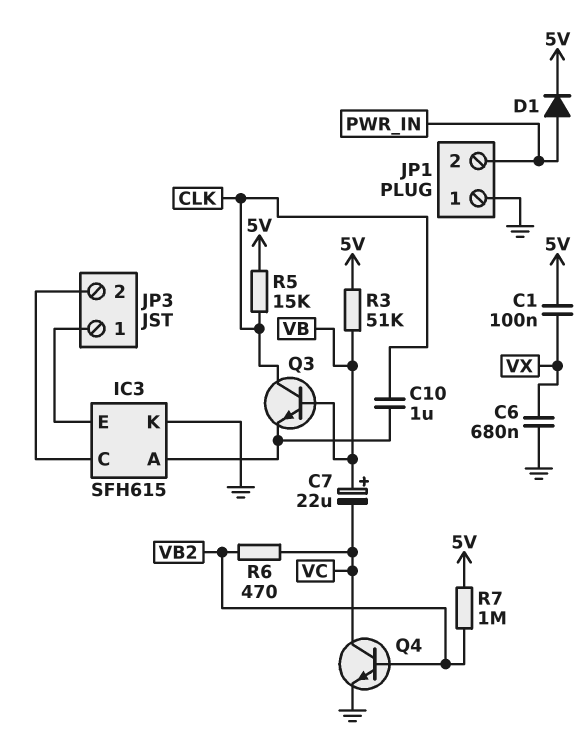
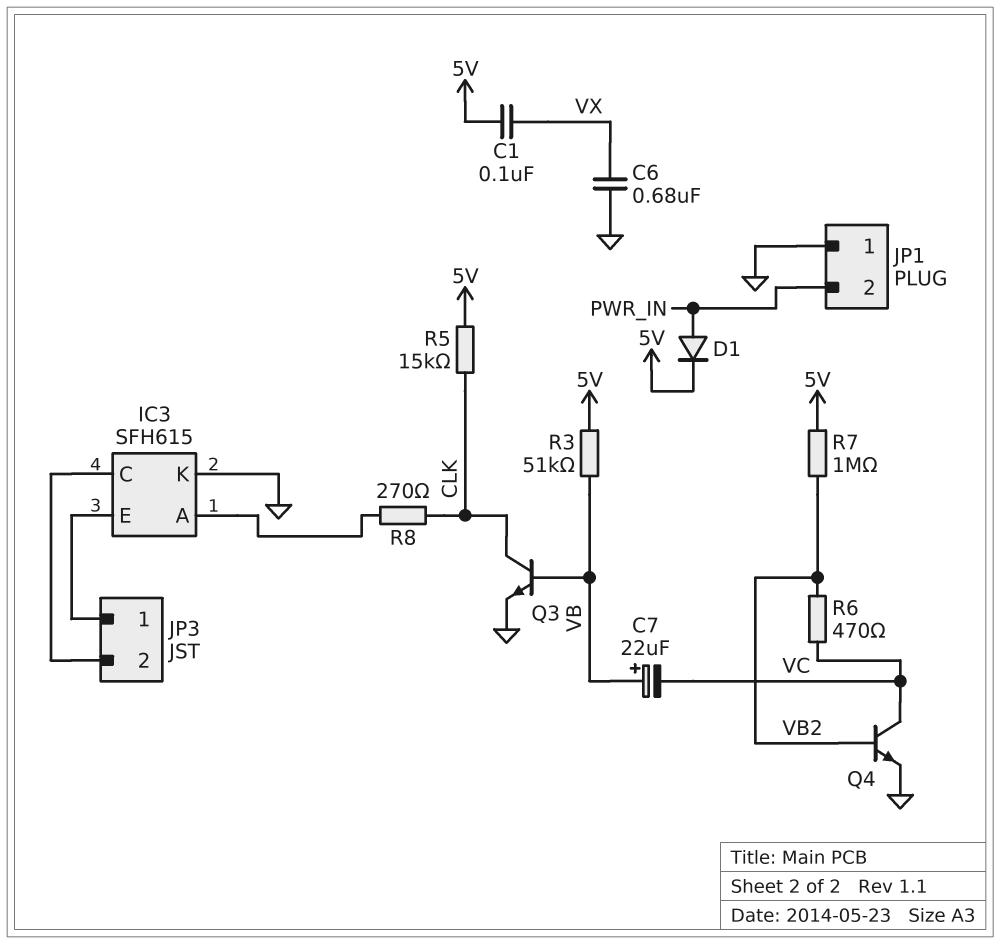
C10: 1uF (CLK, IC3/A) -> none
Q3: NPN (B VB, C CLK, E IC3/A) -> NPN (B VB, C CLK, E GND)
R8: none -> 270 (CLK, IC3/A)

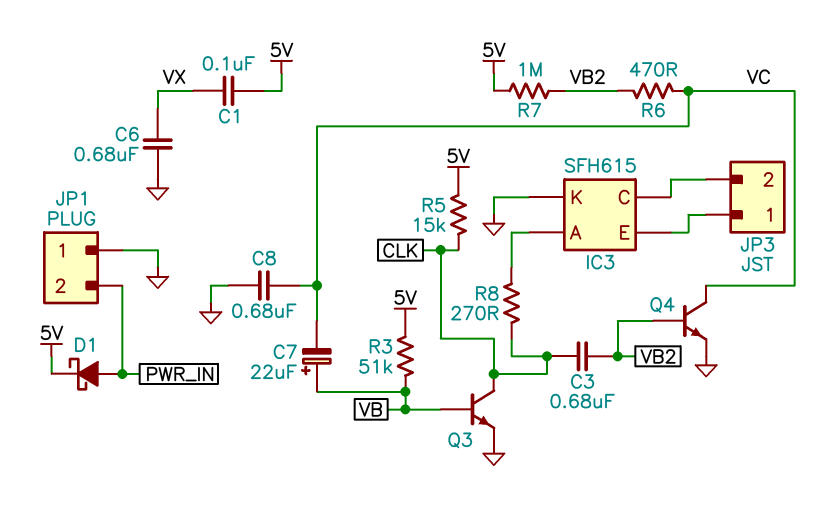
C3: none -> 680nF (CLK, VB2)
C8: none -> 680nF (GND, VC)
D1: diode (A PWR_IN, K 5V) -> schottky (A PWR_IN, K 5V)

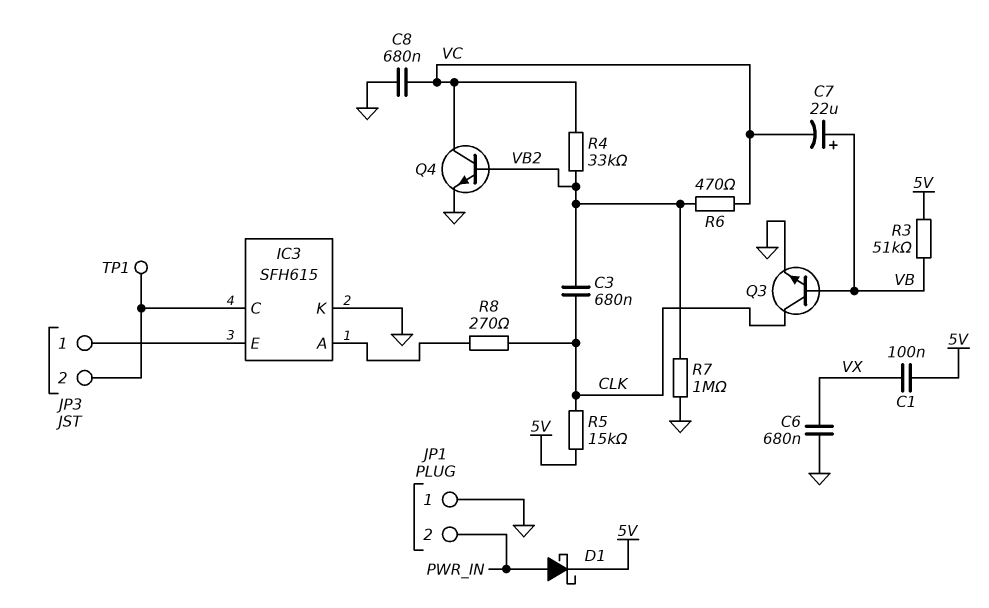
R4: none -> 33k (VB2, VC)
R7: 1M (5V, VB2) -> 1M (GND, VB2)
TP1: none -> test point (IC3/C)

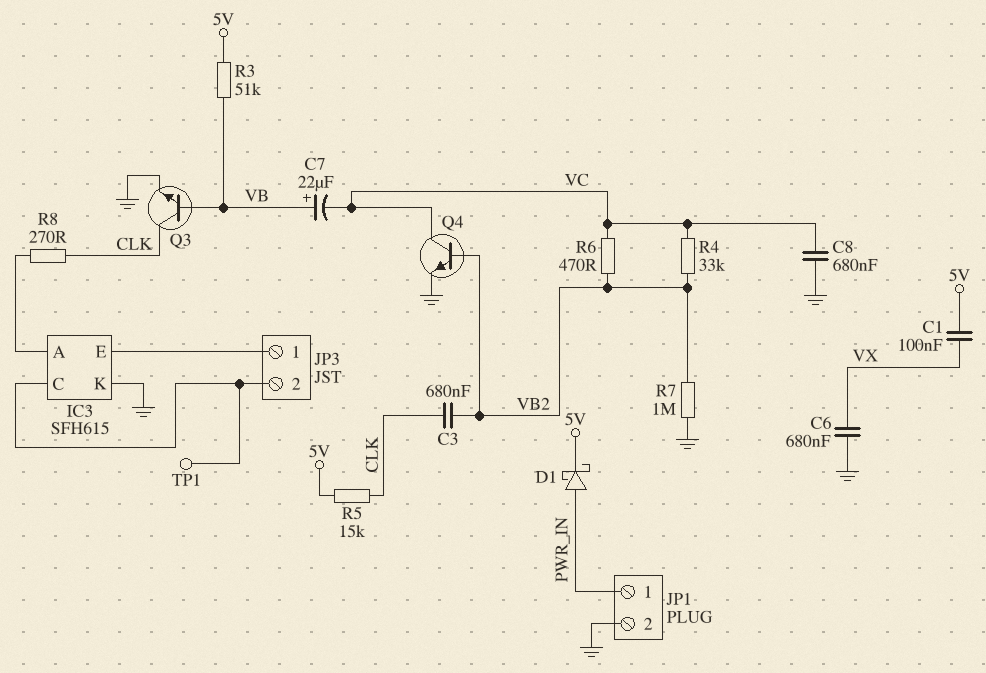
JP1 pin 1: GND -> PWR_IN
JP1 pin 2: PWR_IN -> GND

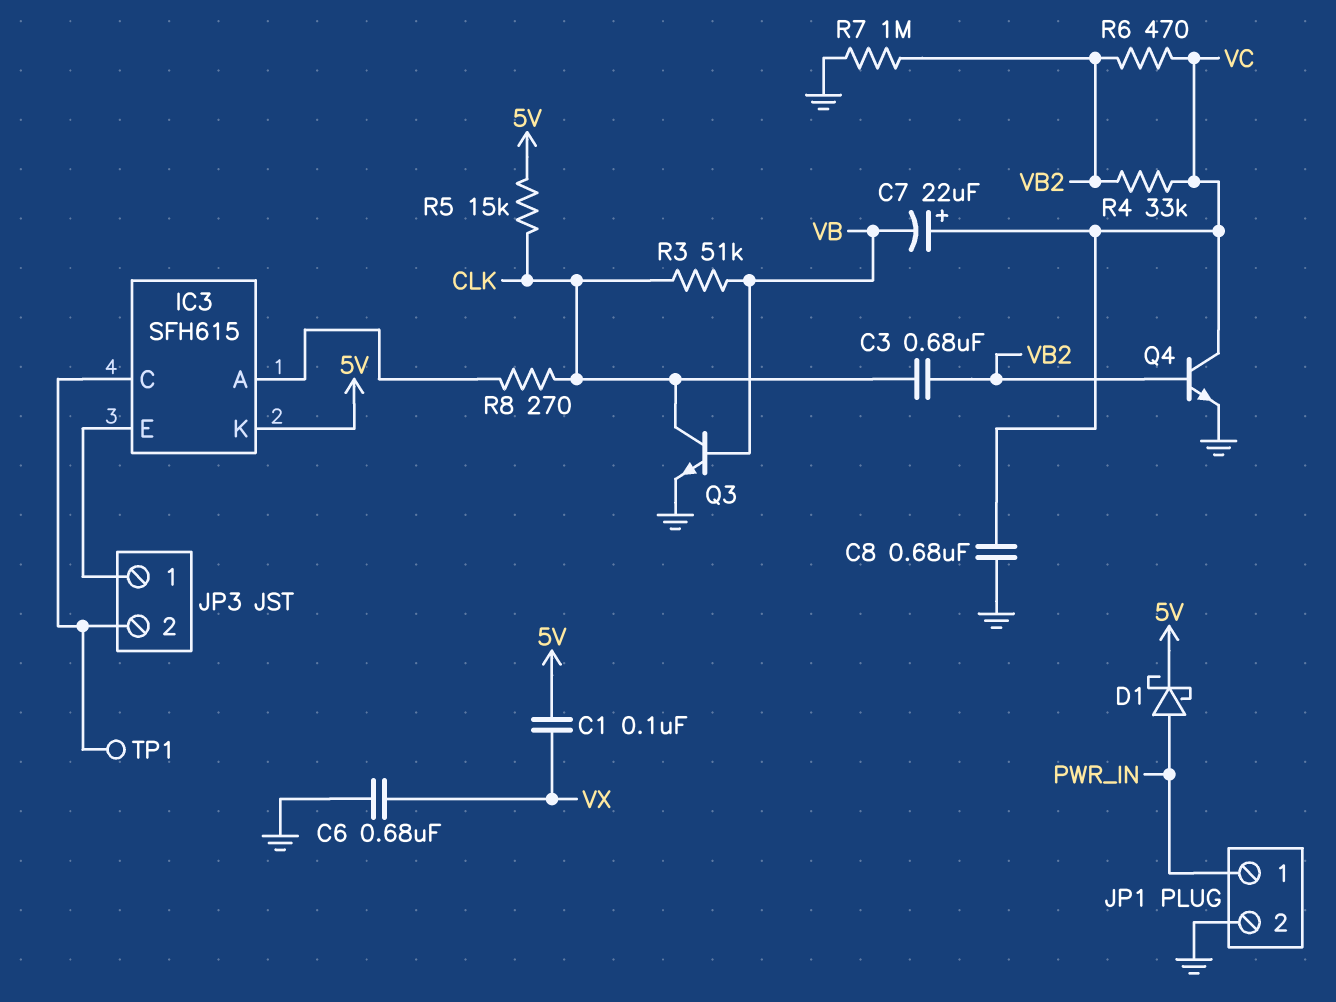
C7: 22uF (plus VB, minus VC) -> 22uF (plus VC, minus VB)
IC3 pin K: GND -> 5V
R3: 51k (5V, VB) -> 51k (CLK, VB)

